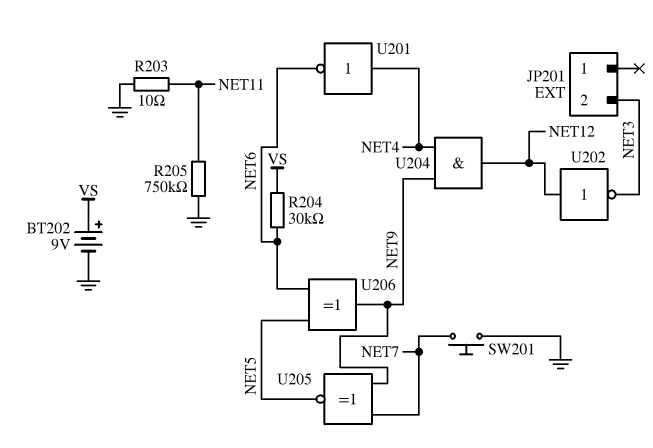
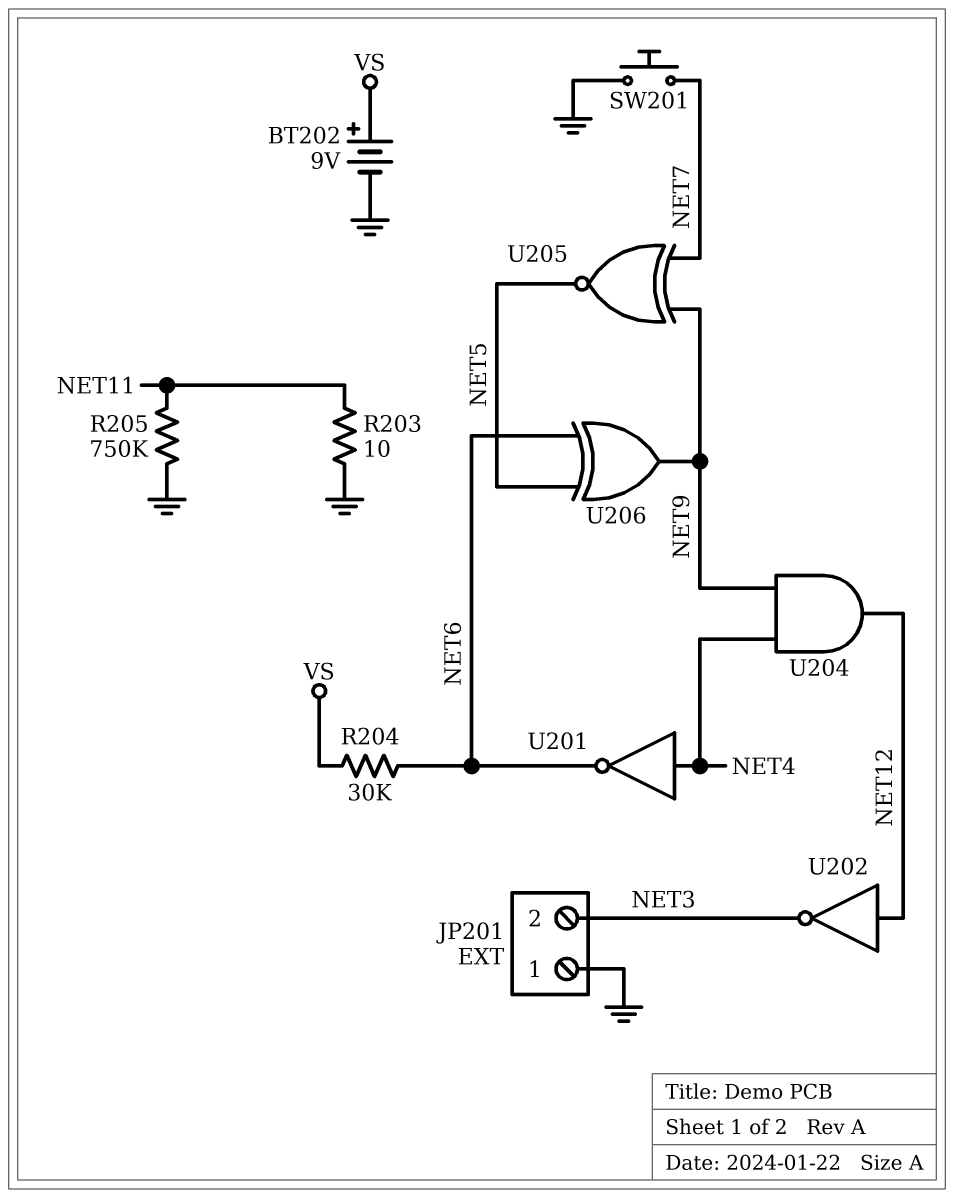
JP201 pin 1: none -> GND

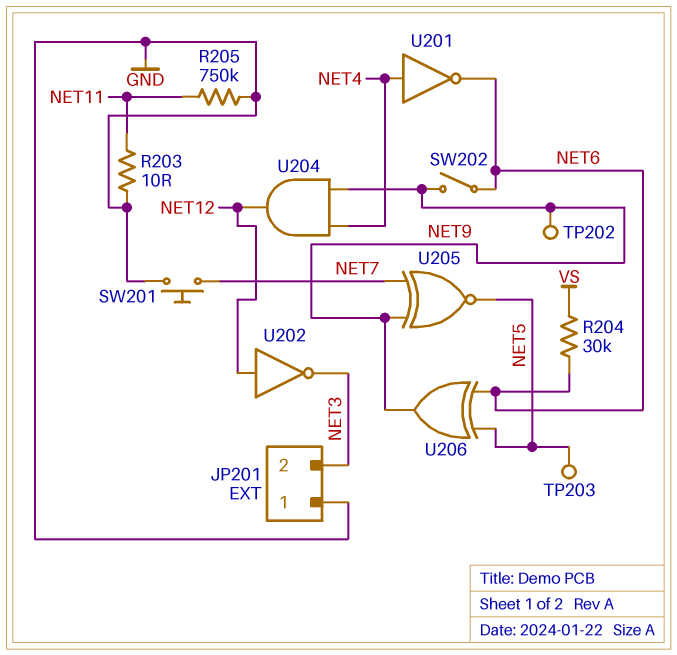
BT202: 9V (plus VS, minus GND) -> none
SW202: none -> switch (NET6, NET9)
TP202: none -> test point (NET9)
TP203: none -> test point (NET5)

